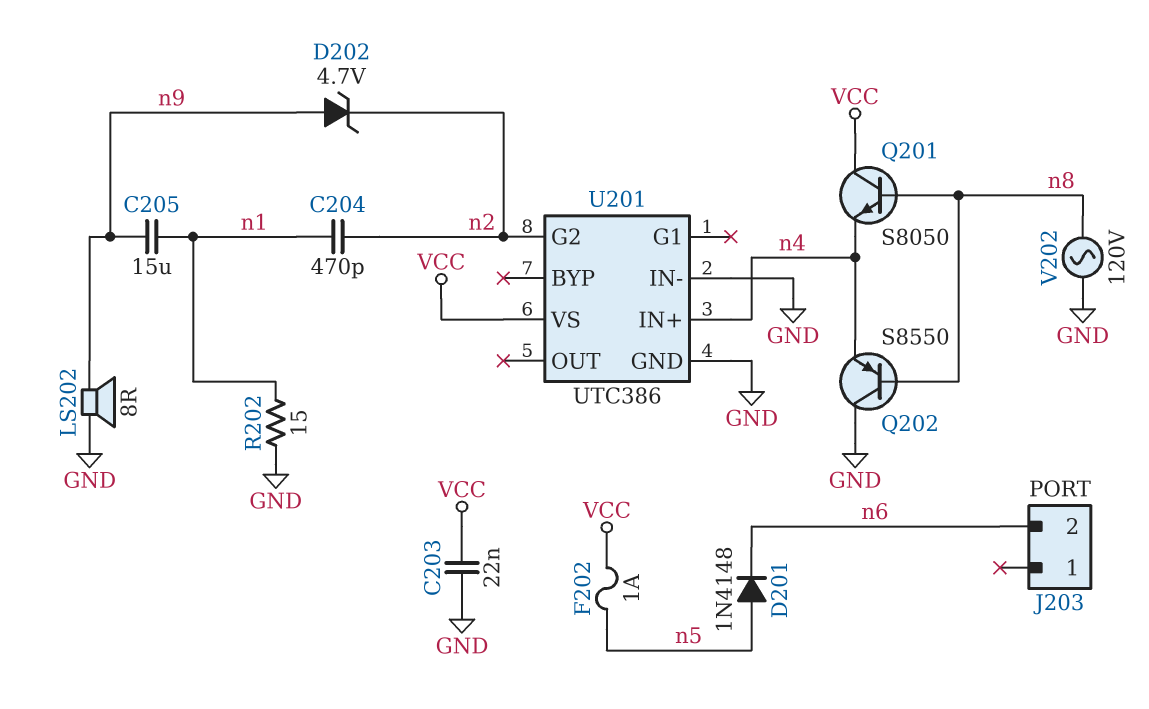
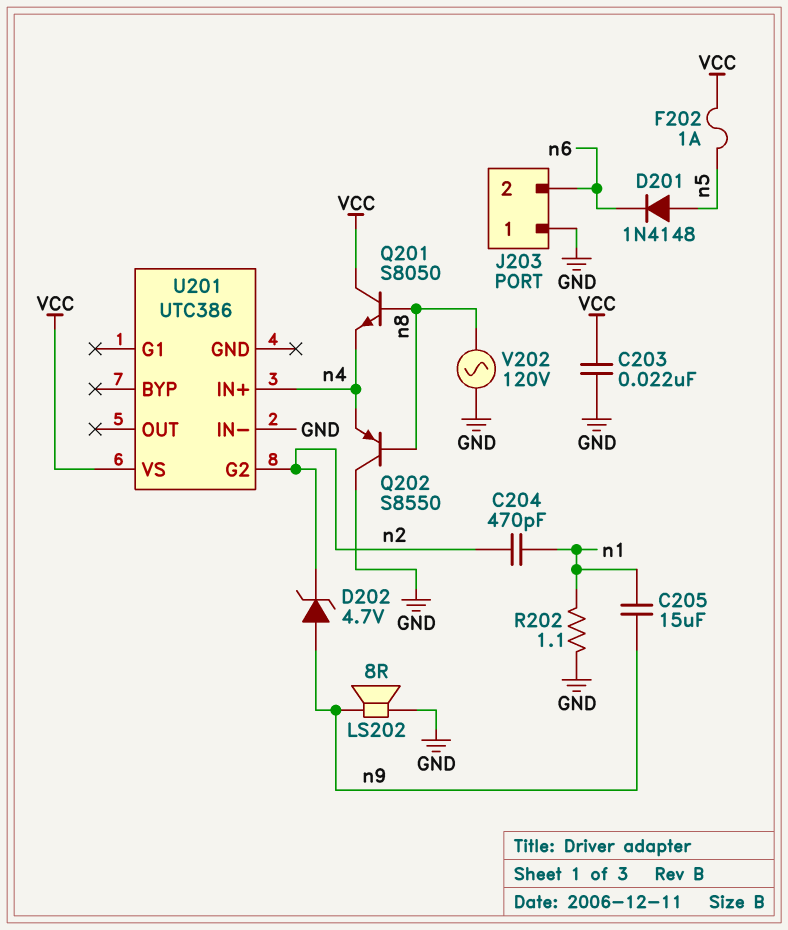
J203 pin 1: none -> GND
R202: 15 (GND, n1) -> 1.1 (GND, n1)
U201 pin GND: GND -> none

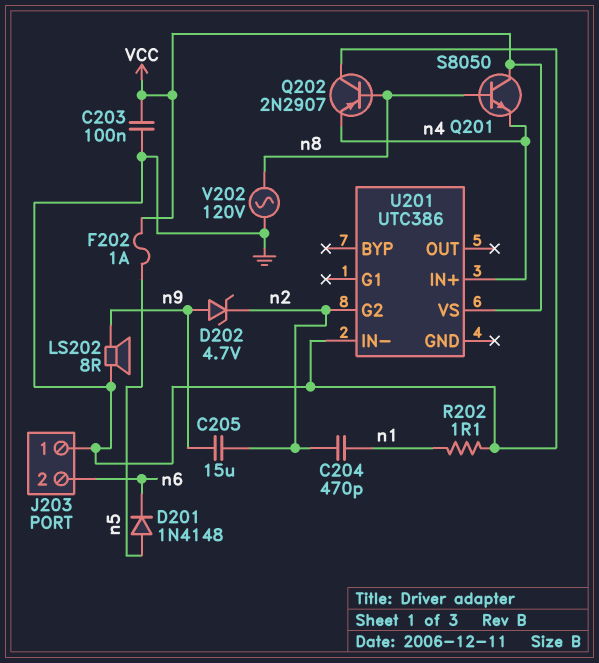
C203: 22nF (GND, VCC) -> 100nF (GND, VCC)
C205: 15uF (n1, n9) -> 15uF (n2, n9)
Q202: PNP S8550 (B n8, C GND, E n4) -> PNP 2N2907 (B n8, C GND, E n4)

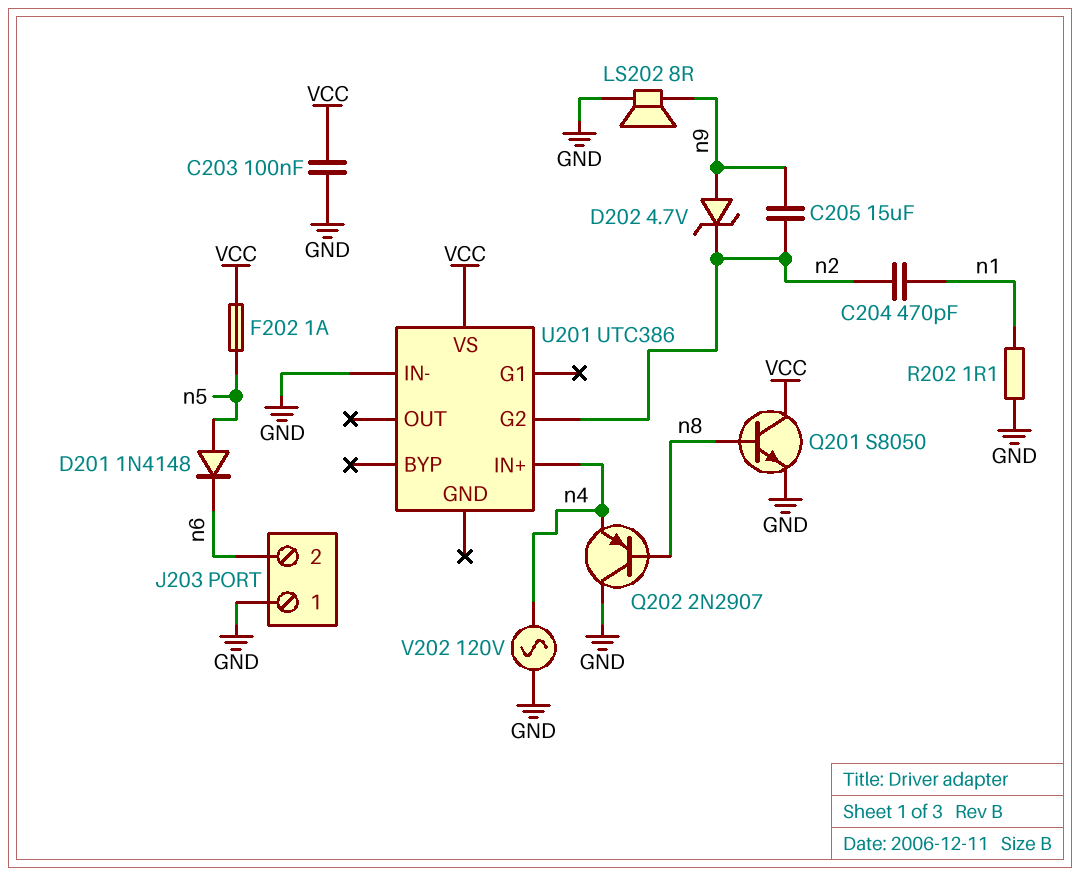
Q201: NPN S8050 (B n8, C VCC, E n4) -> NPN S8050 (B n8, C VCC, E GND)
V202: AC 120V (GND, n8) -> AC 120V (GND, n4)

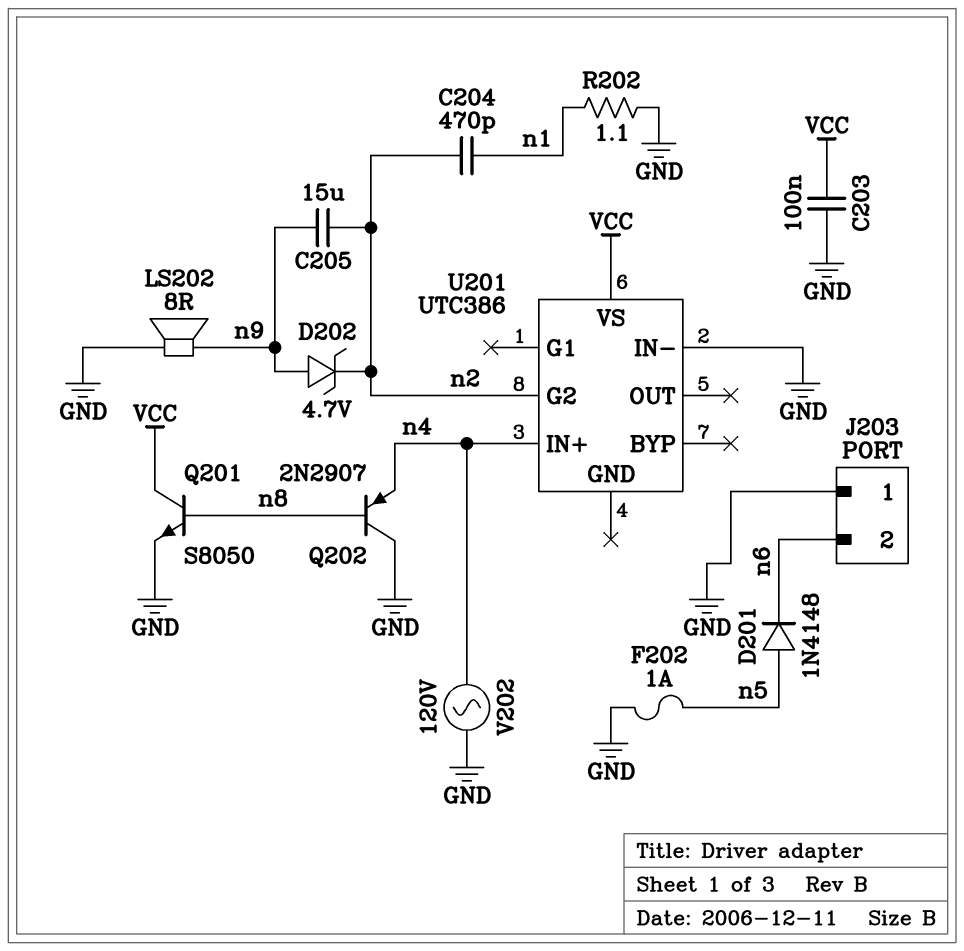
F202: 1A (VCC, n5) -> 1A (GND, n5)

